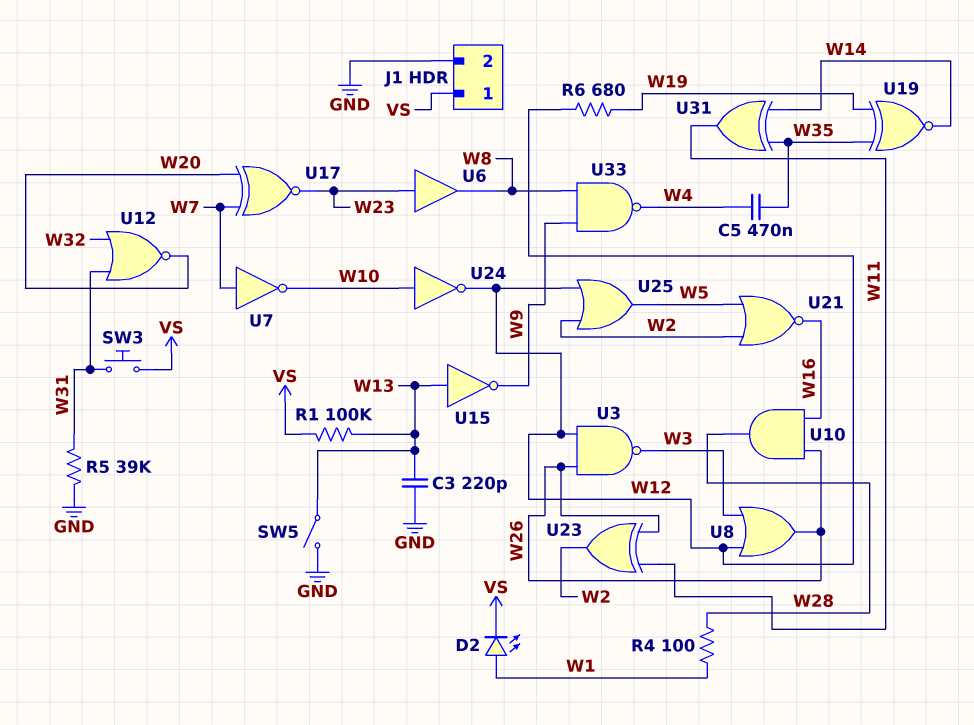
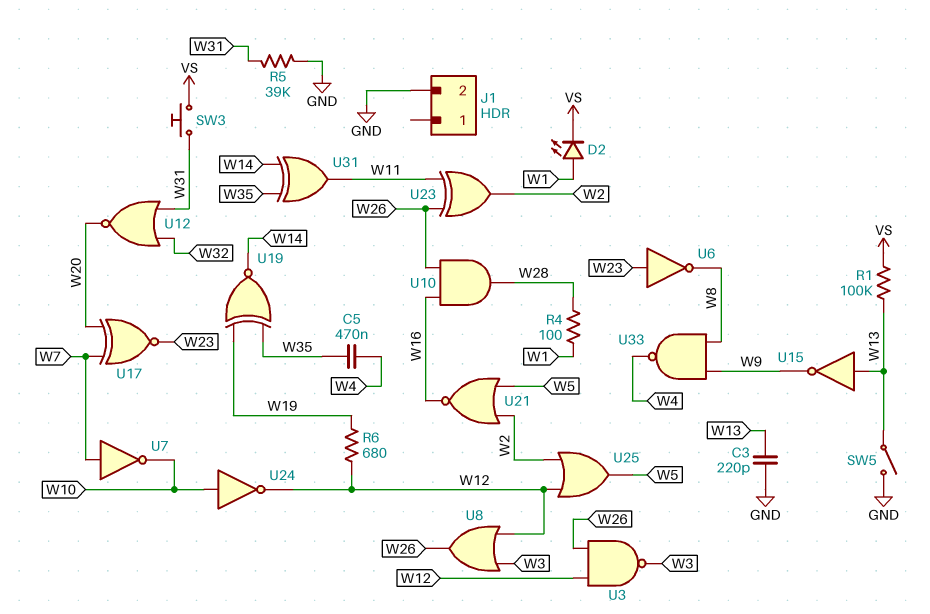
J1 pin 1: VS -> none
U6: buffer (in W23, out W8) -> NOT (in W23, out W8)

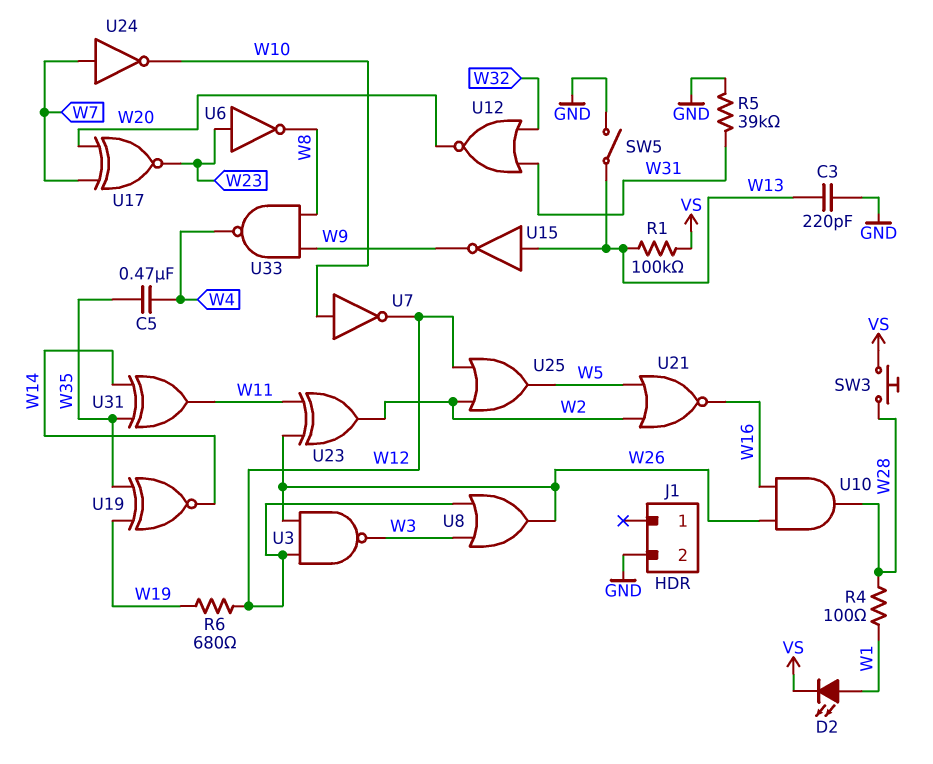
SW3: button (VS, W31) -> button (VS, W28)
U7: NOT (in W7, out W10) -> NOT (in W10, out W12)
U24: NOT (in W10, out W12) -> NOT (in W7, out W10)

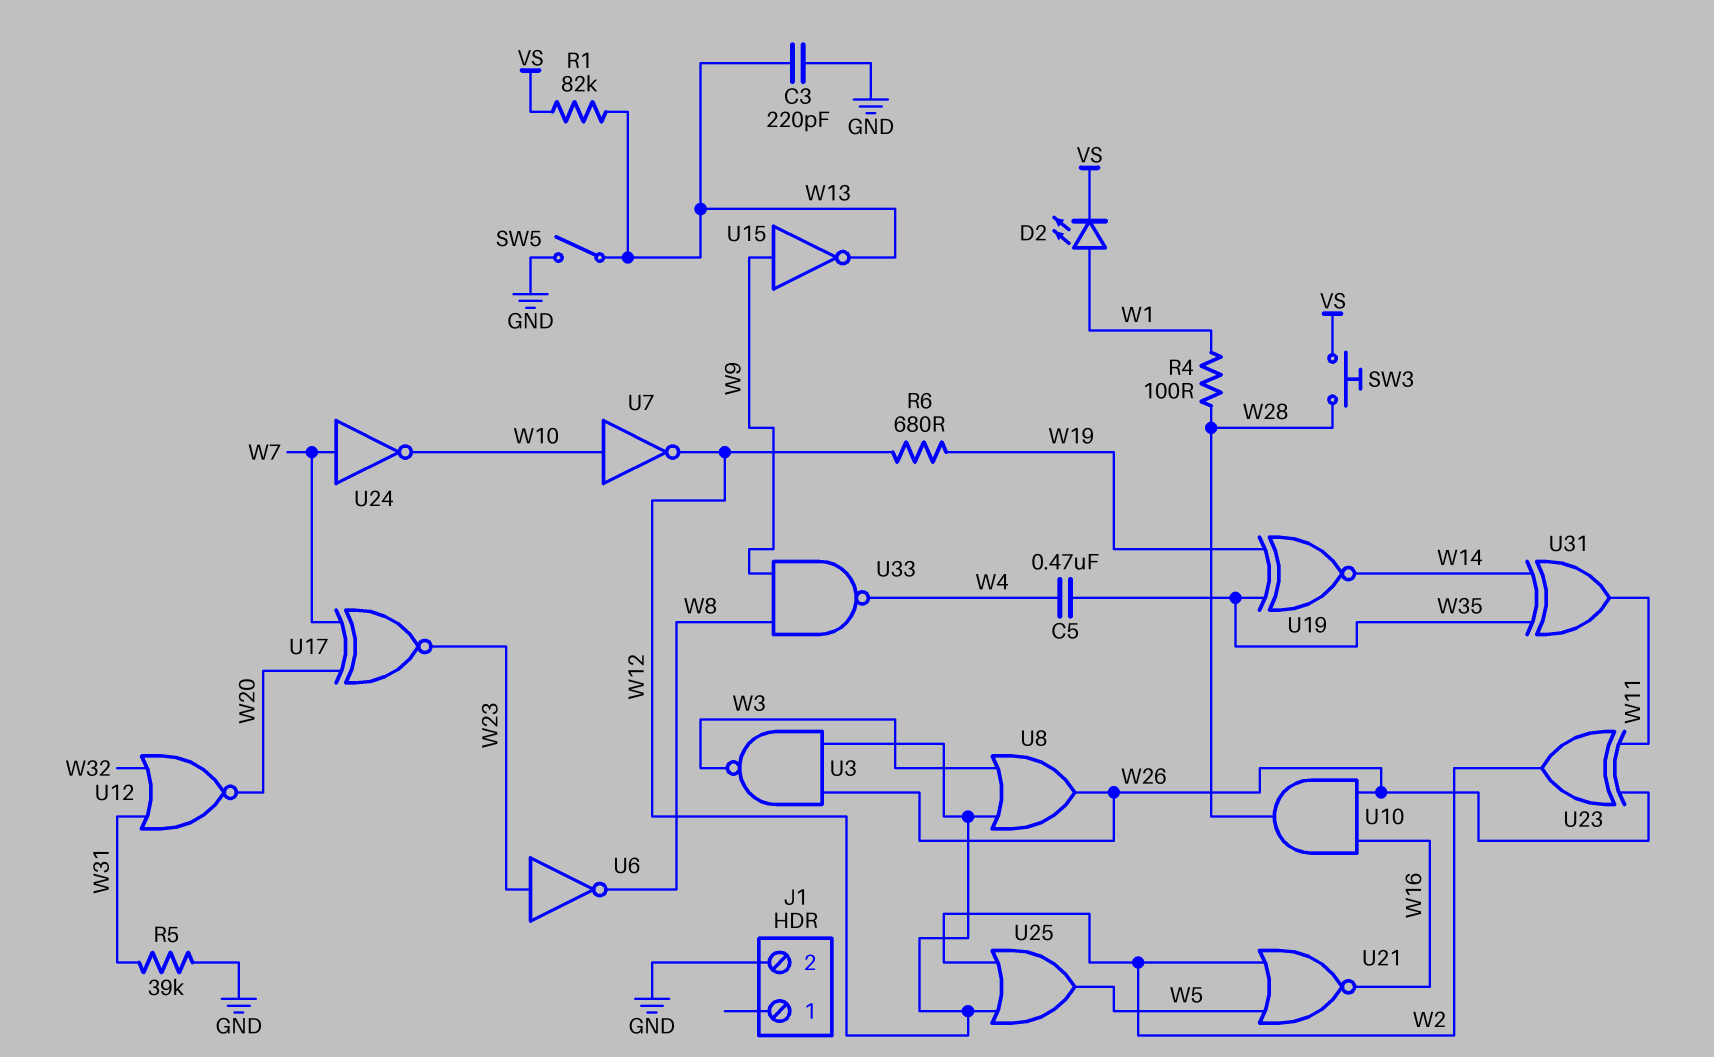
R1: 100k (VS, W13) -> 82k (VS, W13)
U15: NOT (in W13, out W9) -> NOT (in W9, out W13)

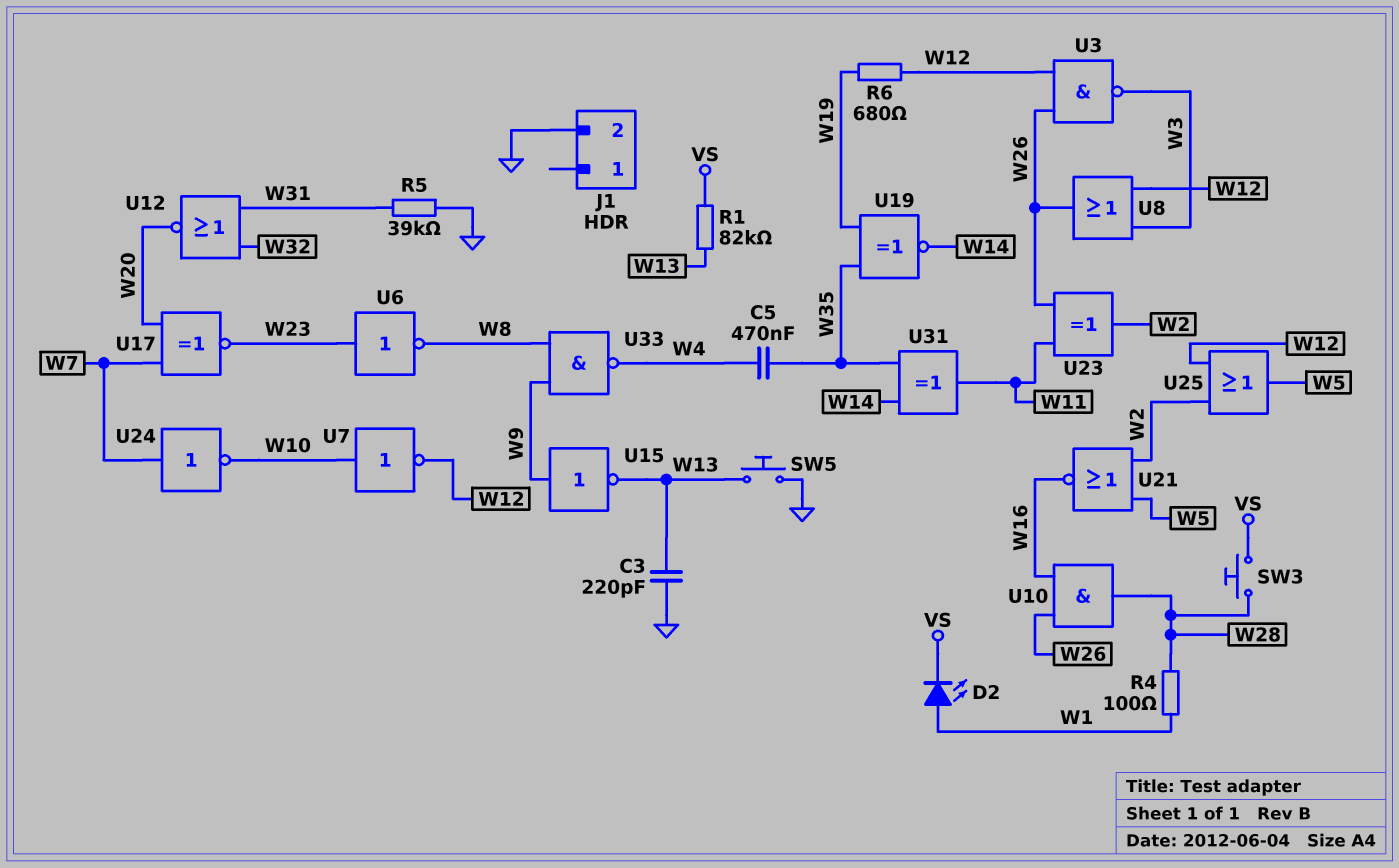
SW5: switch (GND, W13) -> button (GND, W13)

